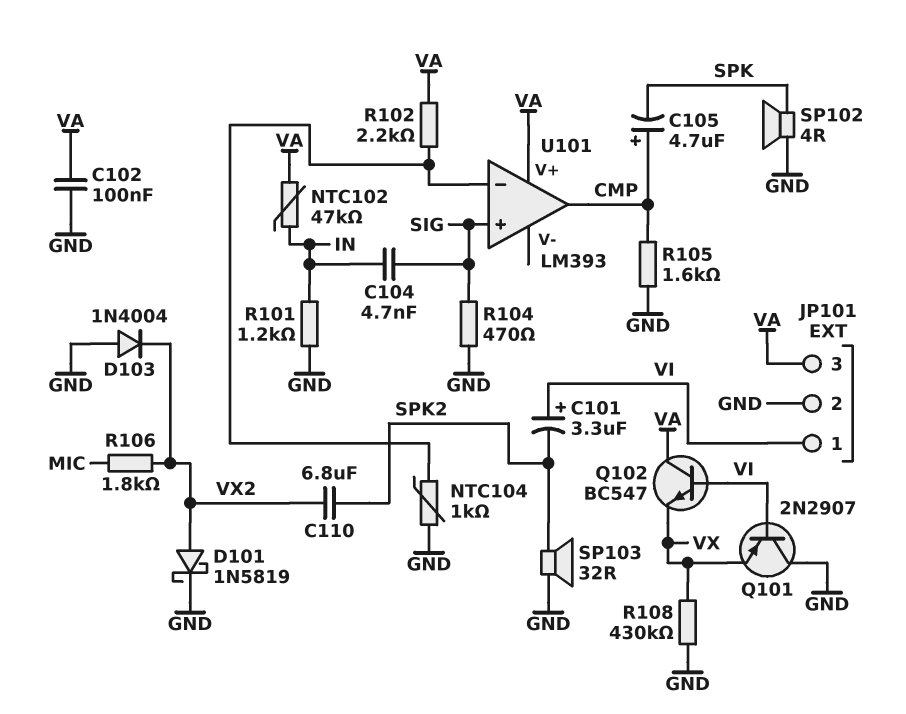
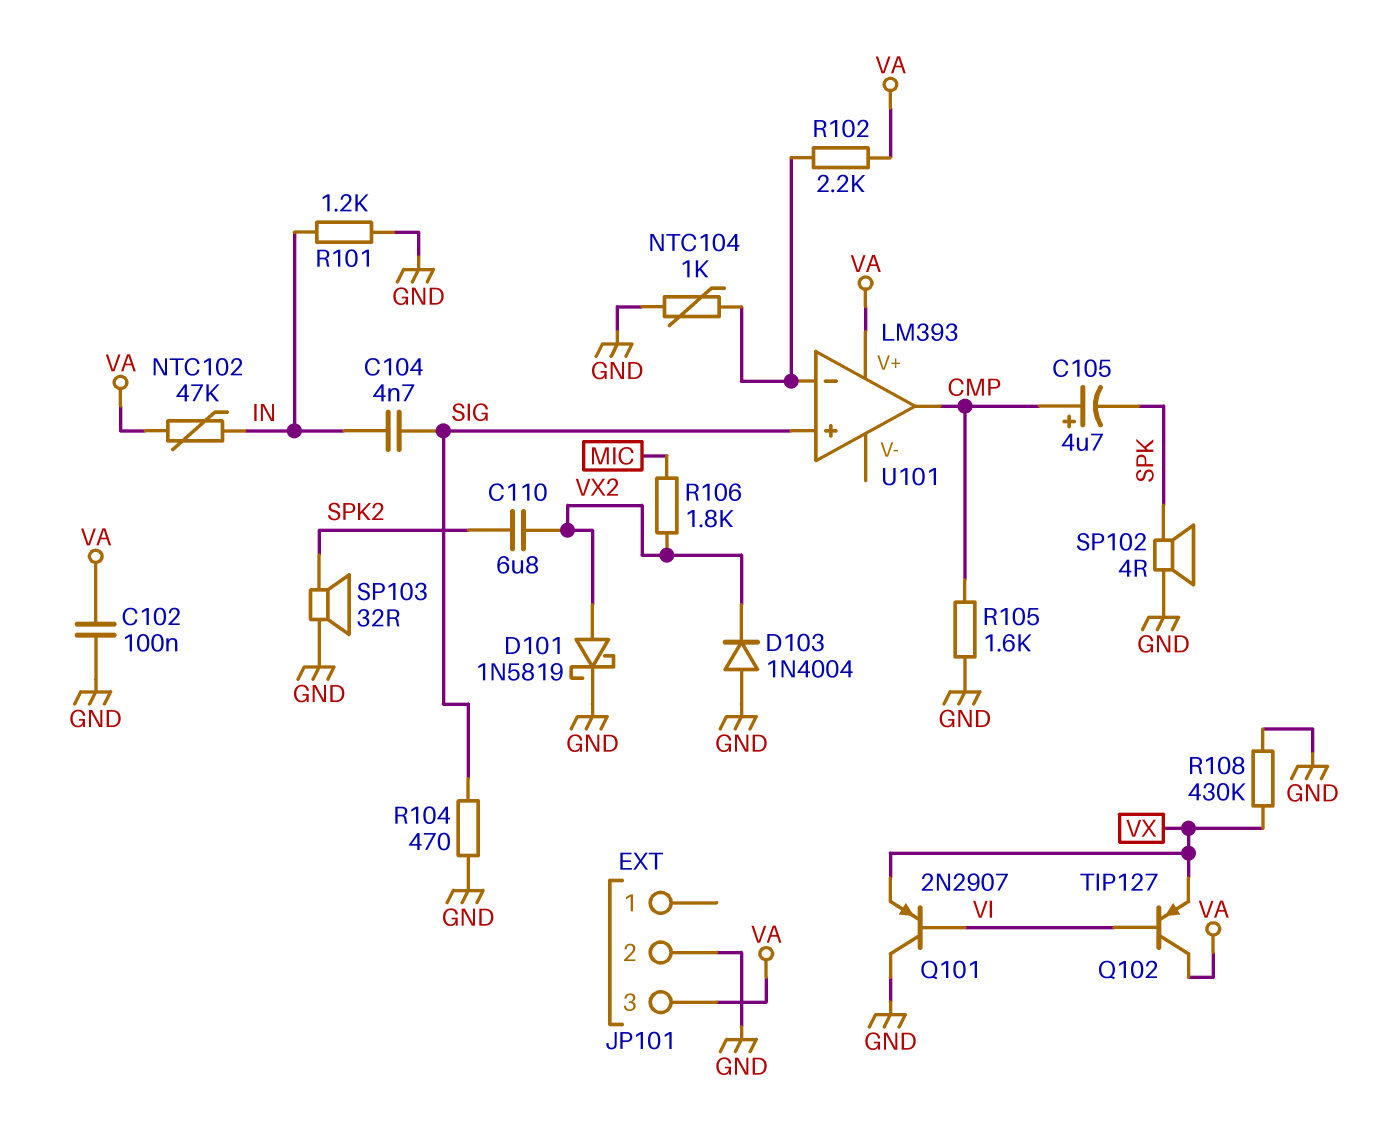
C101: 3.3uF (plus VI, minus SPK2) -> none
JP101 pin 1: VI -> none
Q102: NPN BC547 (B VI, C VA, E VX) -> PNP TIP127 (B VI, C VA, E VX)

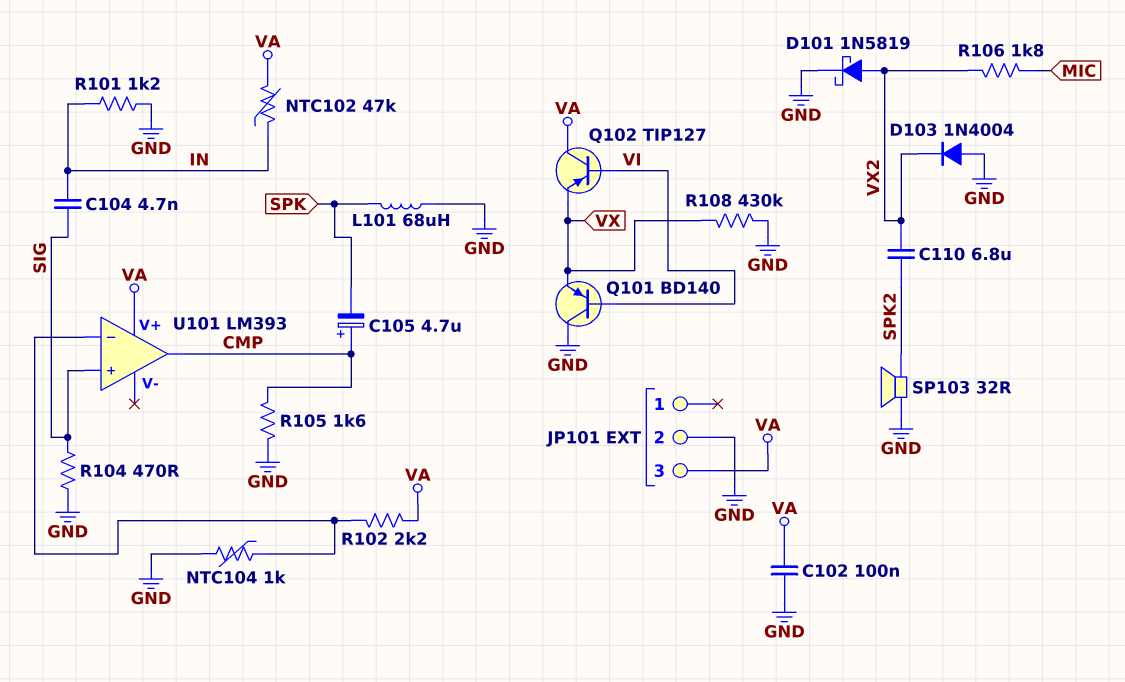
L101: none -> 68uH (GND, SPK)
Q101: PNP 2N2907 (B VI, C GND, E VX) -> PNP BD140 (B VI, C GND, E VX)
SP102: speaker 4R (GND, SPK) -> none

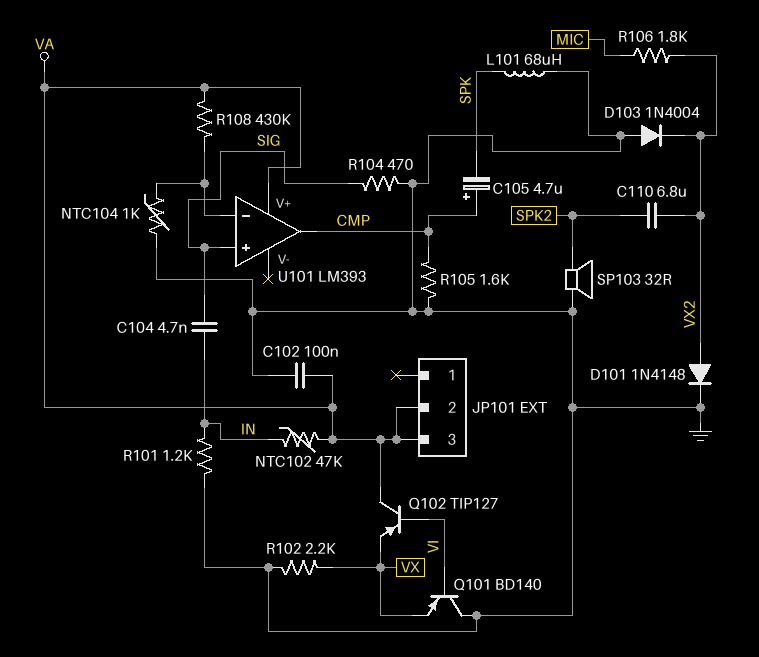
D101: schottky 1N5819 (A VX2, K GND) -> diode 1N4148 (A VX2, K GND)
JP101 pin 2: GND -> VA
R102: 2.2k (U101/in-, VA) -> 2.2k (GND, VX)
R108: 430k (GND, VX) -> 430k (U101/in-, VA)

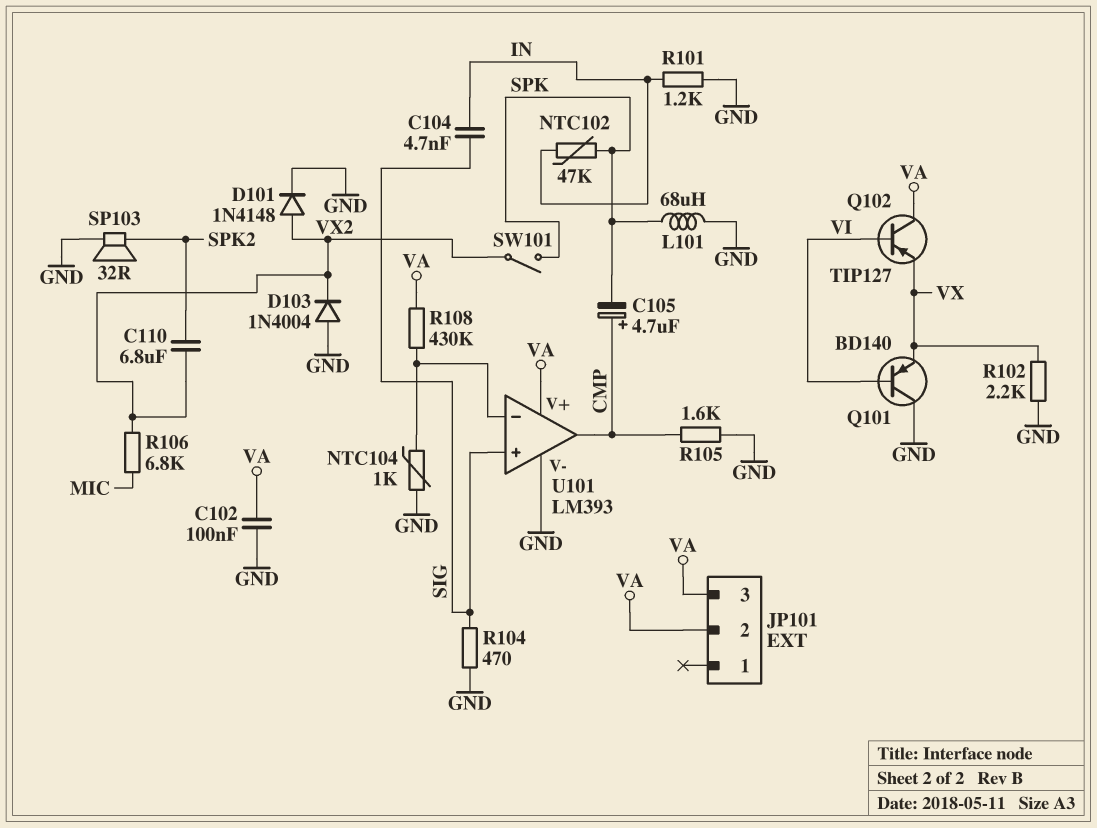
NTC102: 47k (IN, VA) -> 47k (IN, SPK)
R106: 1.8k (MIC, VX2) -> 6.8k (MIC, VX2)
SW101: none -> switch (SPK, VX2)
U101 pin V-: none -> GND

